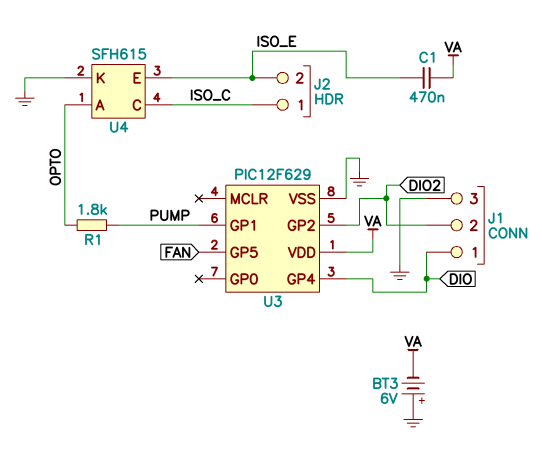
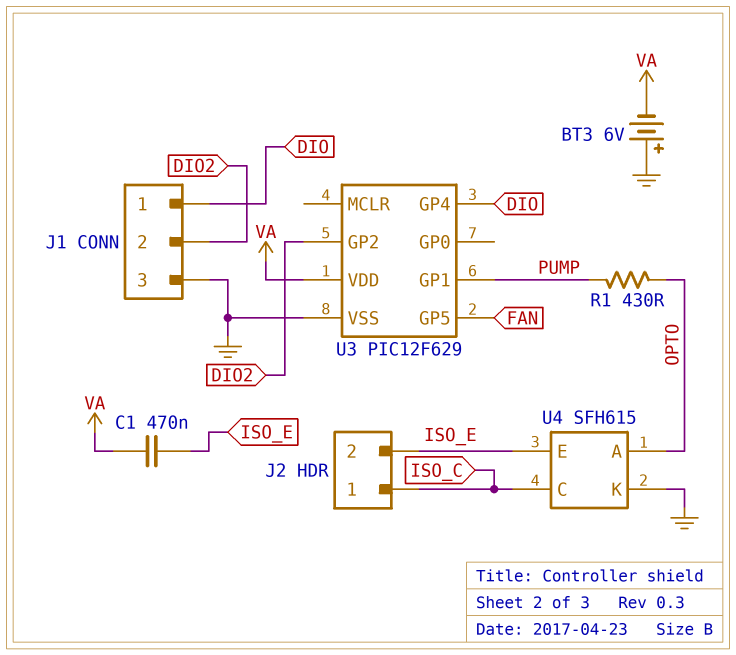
R1: 1.8k (OPTO, PUMP) -> 430 (OPTO, PUMP)

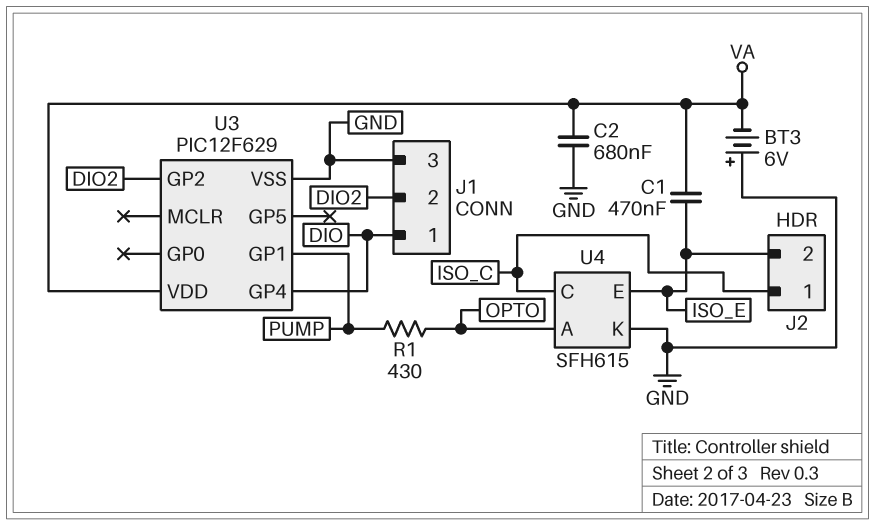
C2: none -> 680nF (GND, VA)
U3 pin GP5: FAN -> none

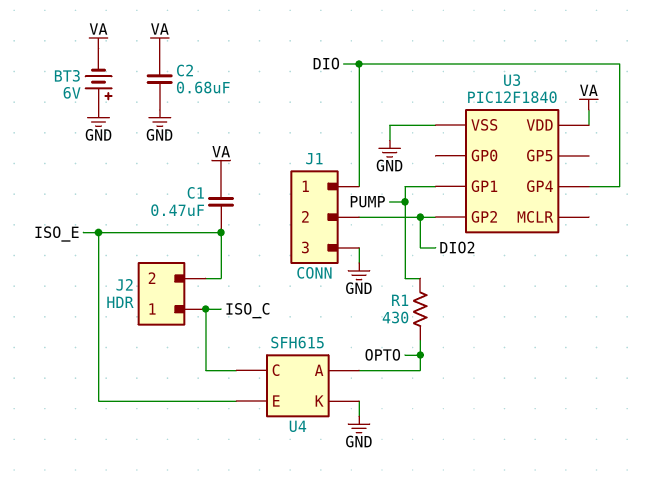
U3: PIC12F629 -> PIC12F1840

